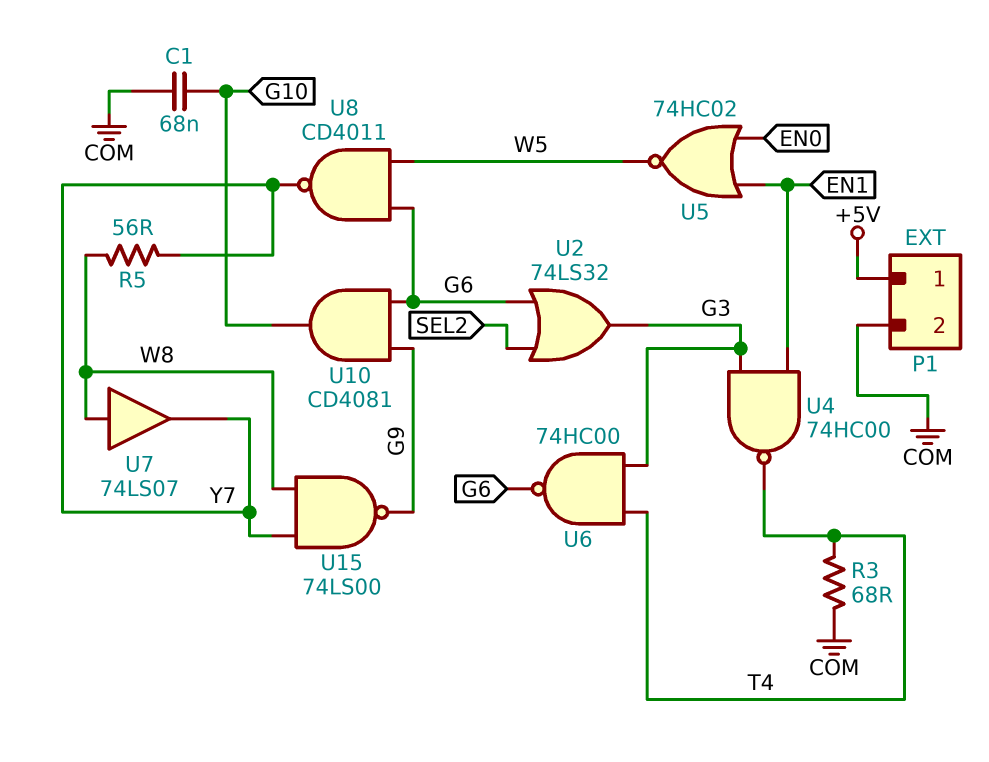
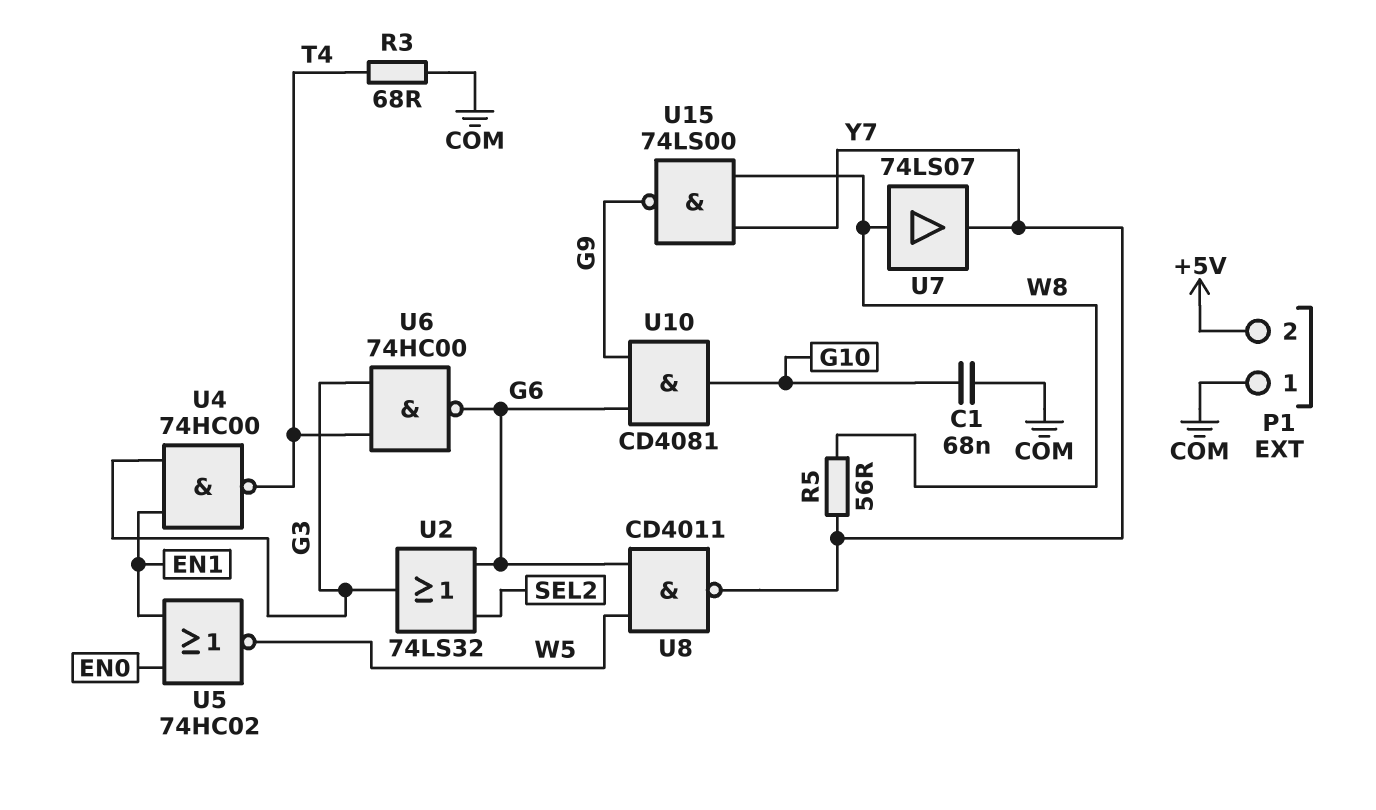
P1 pin 1: +5V -> COM
P1 pin 2: COM -> +5V

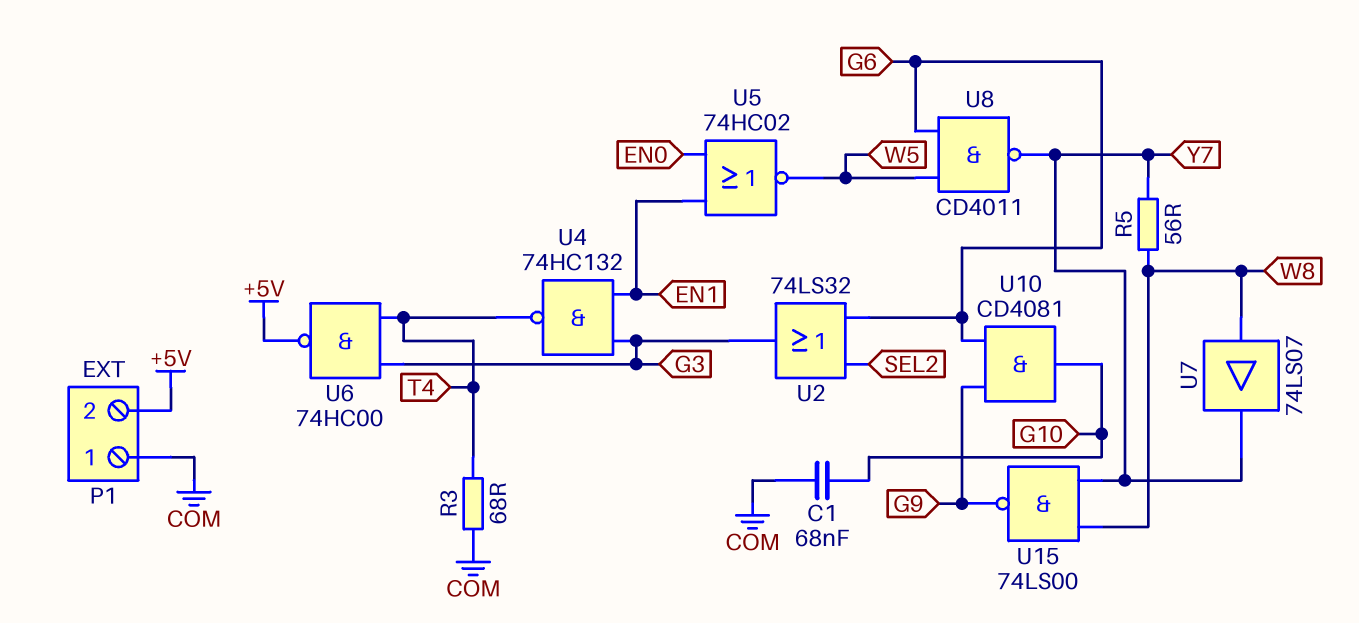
U4: NAND 74HC00 (in EN1, in G3, out T4) -> NAND 74HC132 (in EN1, in G3, out T4)
U6: NAND 74HC00 (in G3, in T4, out G6) -> NAND 74HC00 (in G3, in T4, out +5V)

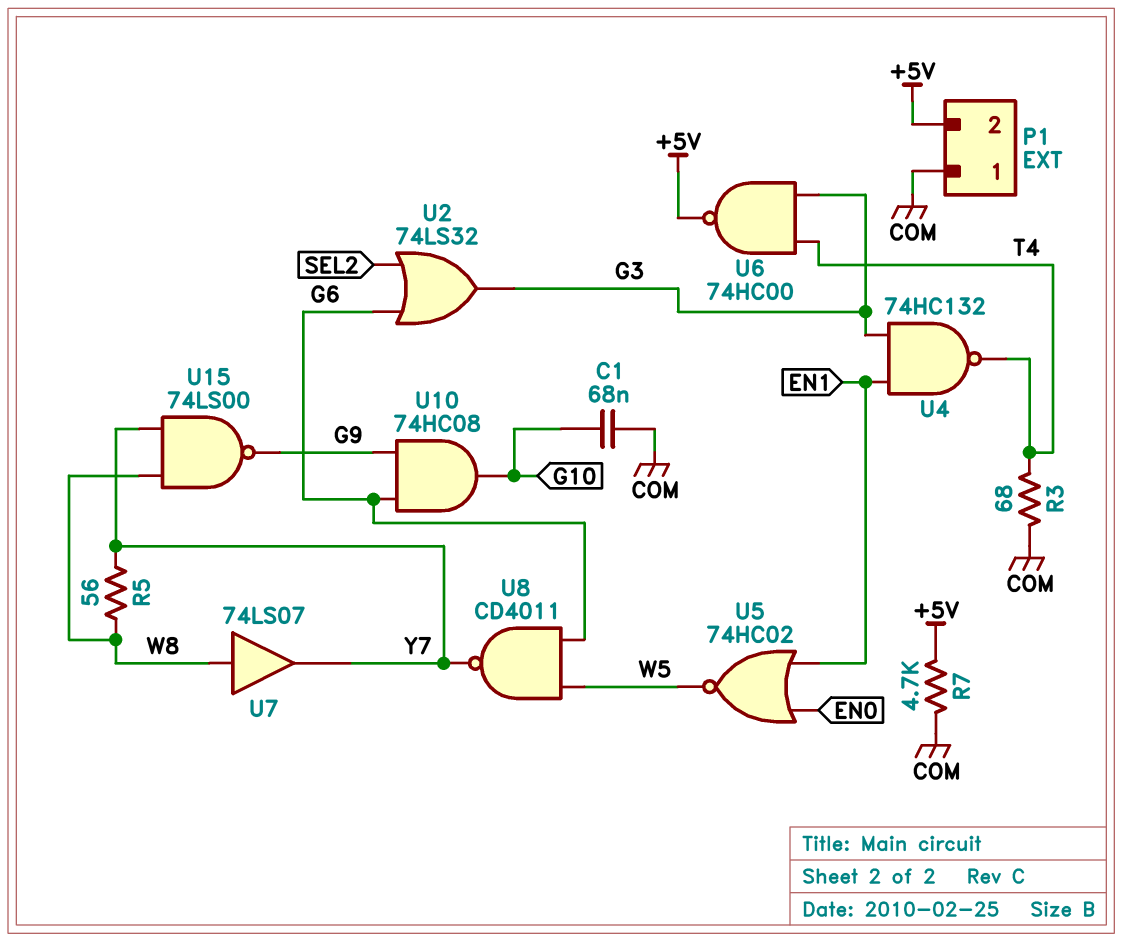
R7: none -> 4.7k (+5V, COM)
U10: AND CD4081 (in G6, in G9, out G10) -> AND 74HC08 (in G6, in G9, out G10)

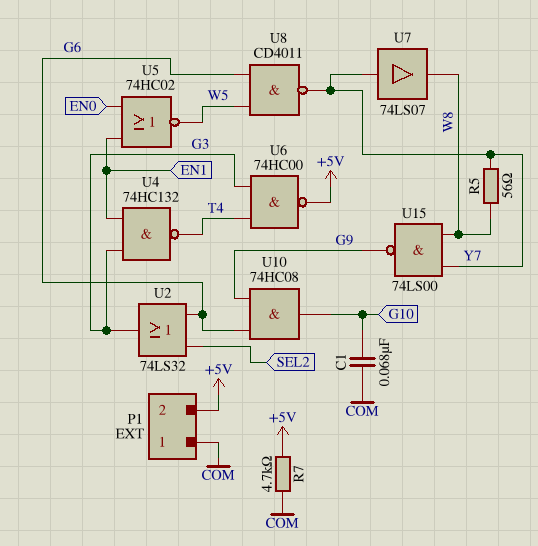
R3: 68 (COM, T4) -> none
U7: buffer 74LS07 (in W8, out Y7) -> buffer 74LS07 (in Y7, out W8)

